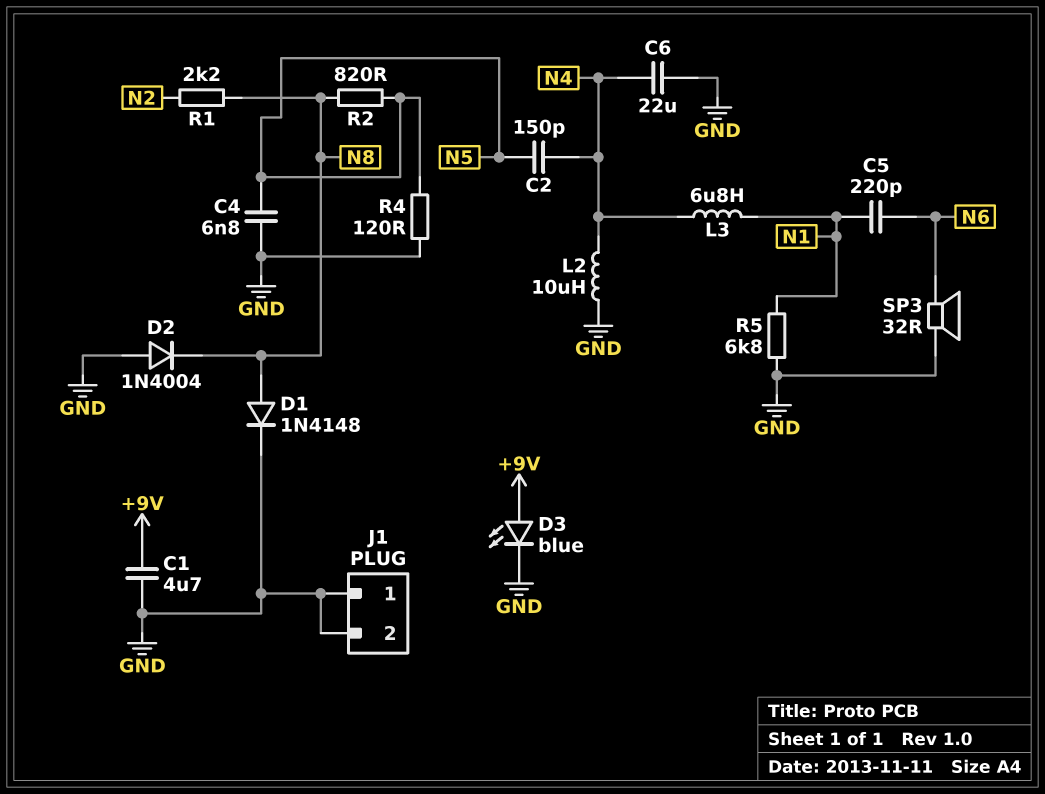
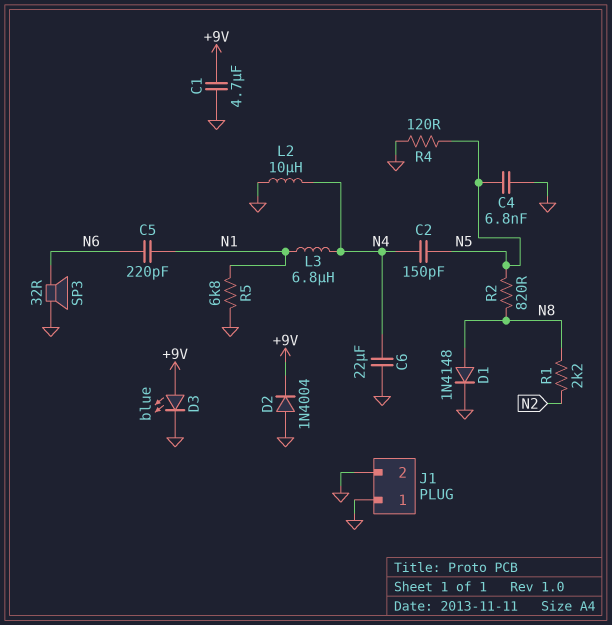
D2: diode 1N4004 (A GND, K N8) -> diode 1N4004 (A GND, K +9V)

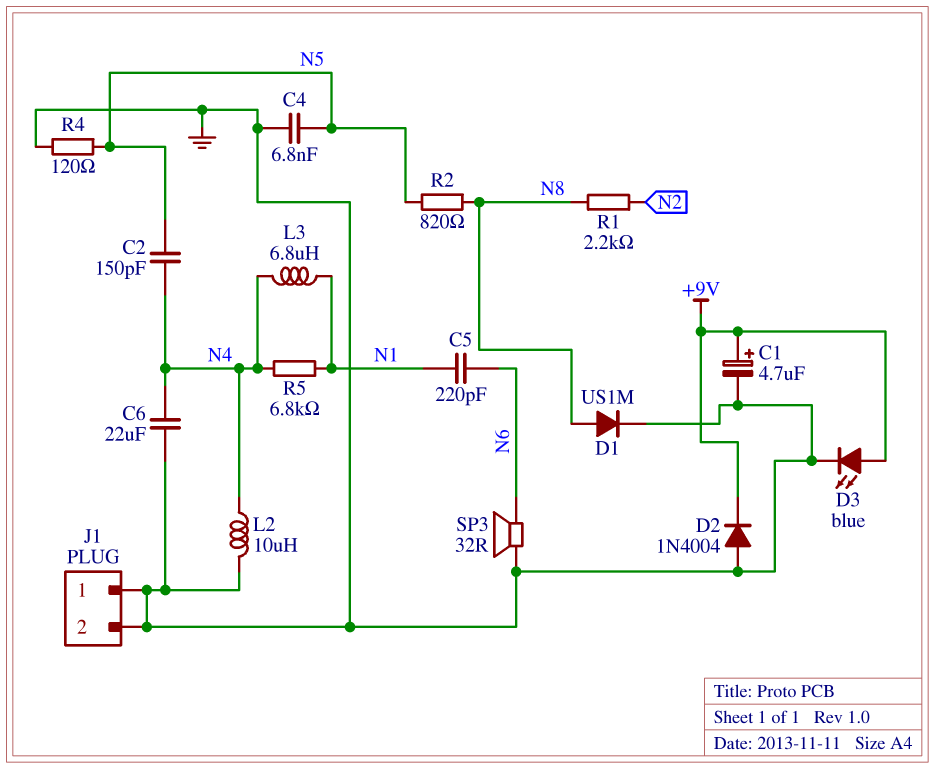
C1: 4.7uF (+9V, GND) -> 4.7uF (plus +9V, minus GND)
D1: diode 1N4148 (A N8, K GND) -> diode US1M (A N8, K GND)
R5: 6.8k (GND, N1) -> 6.8k (N1, N4)

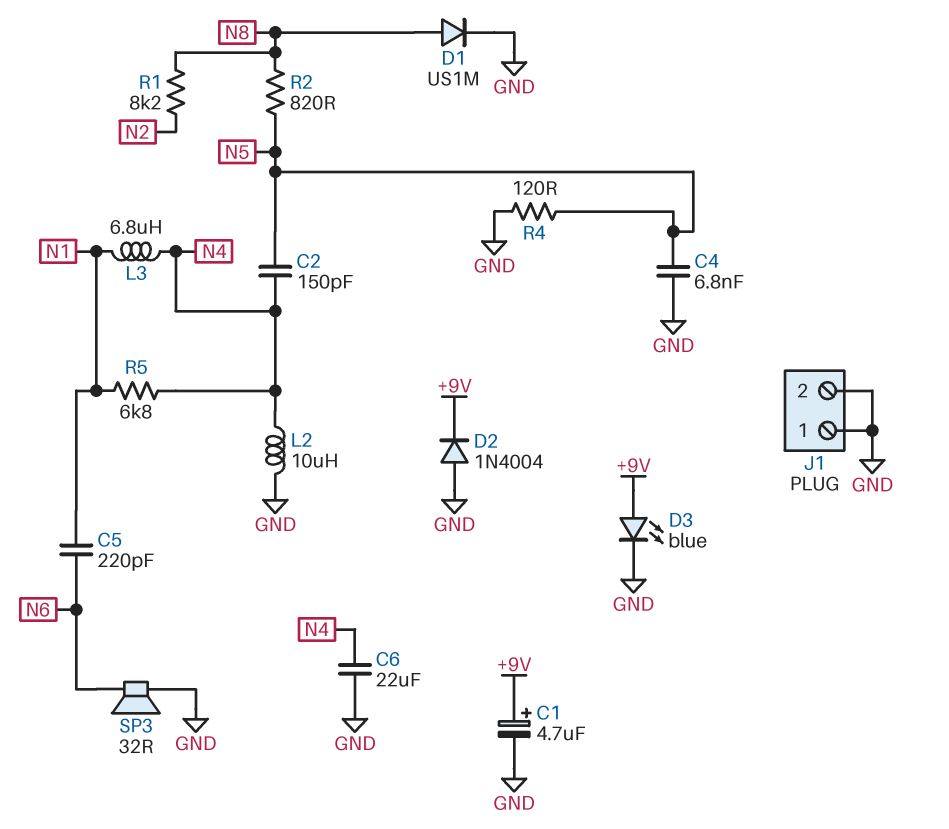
R1: 2.2k (N2, N8) -> 8.2k (N2, N8)

